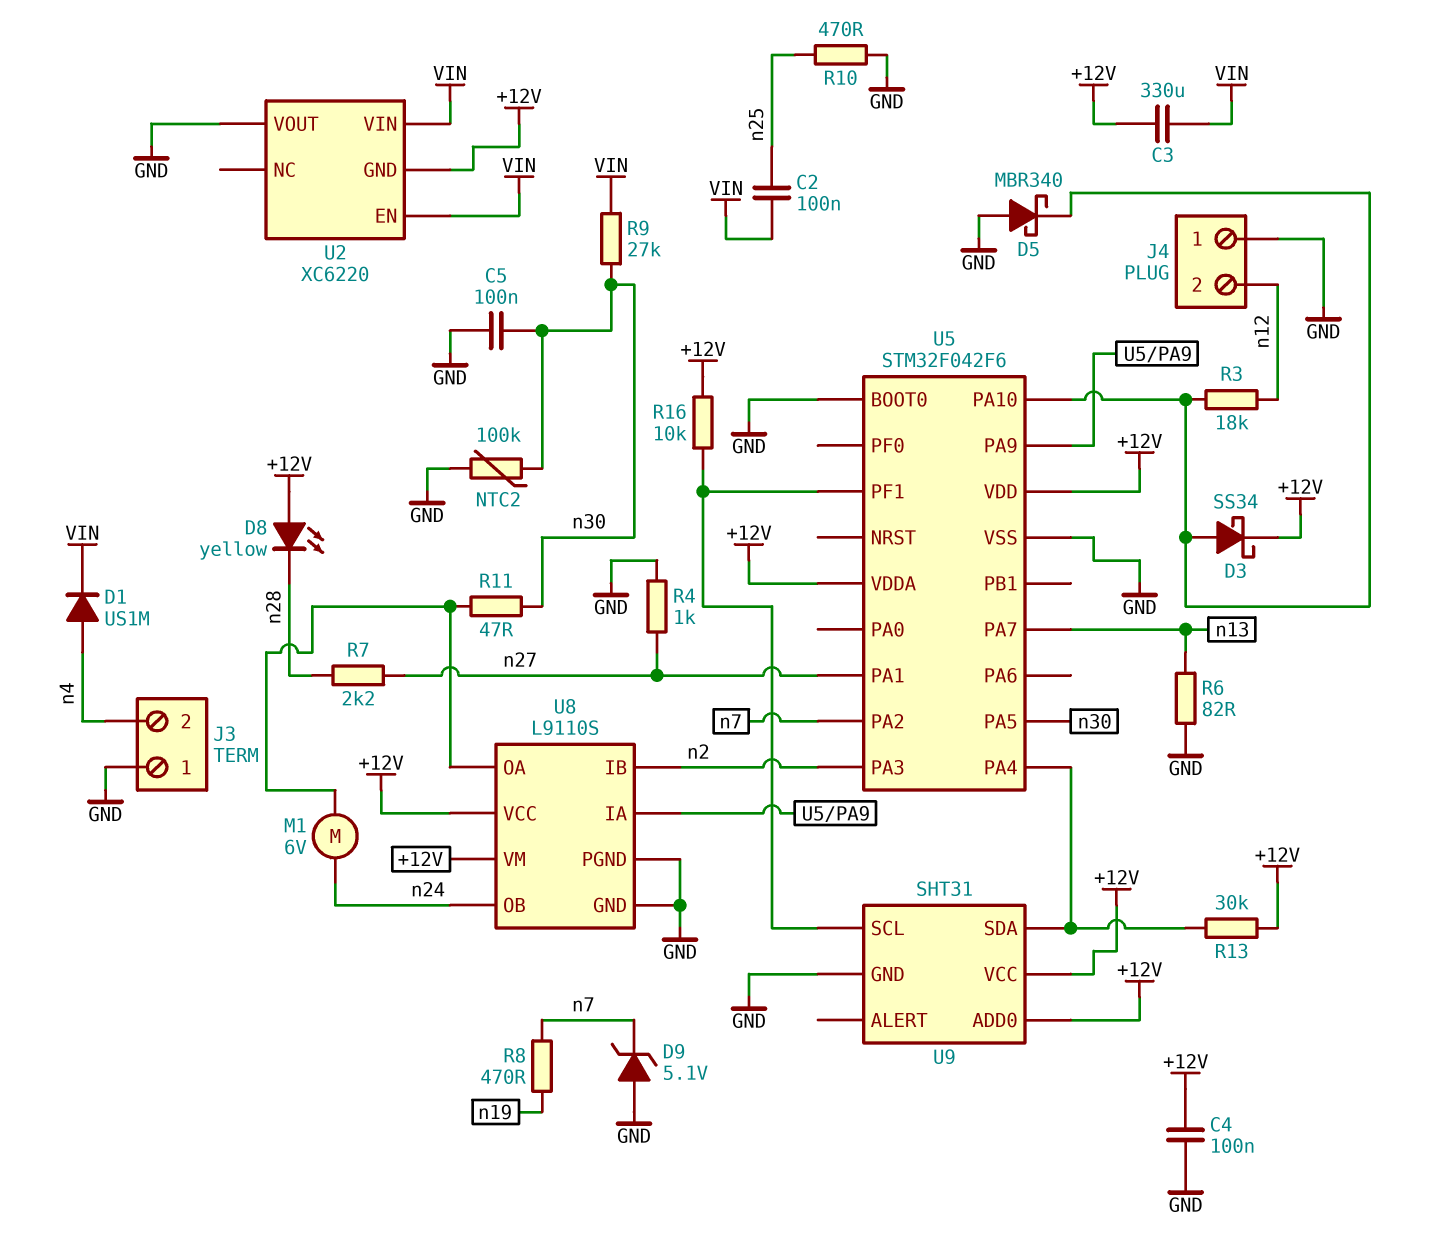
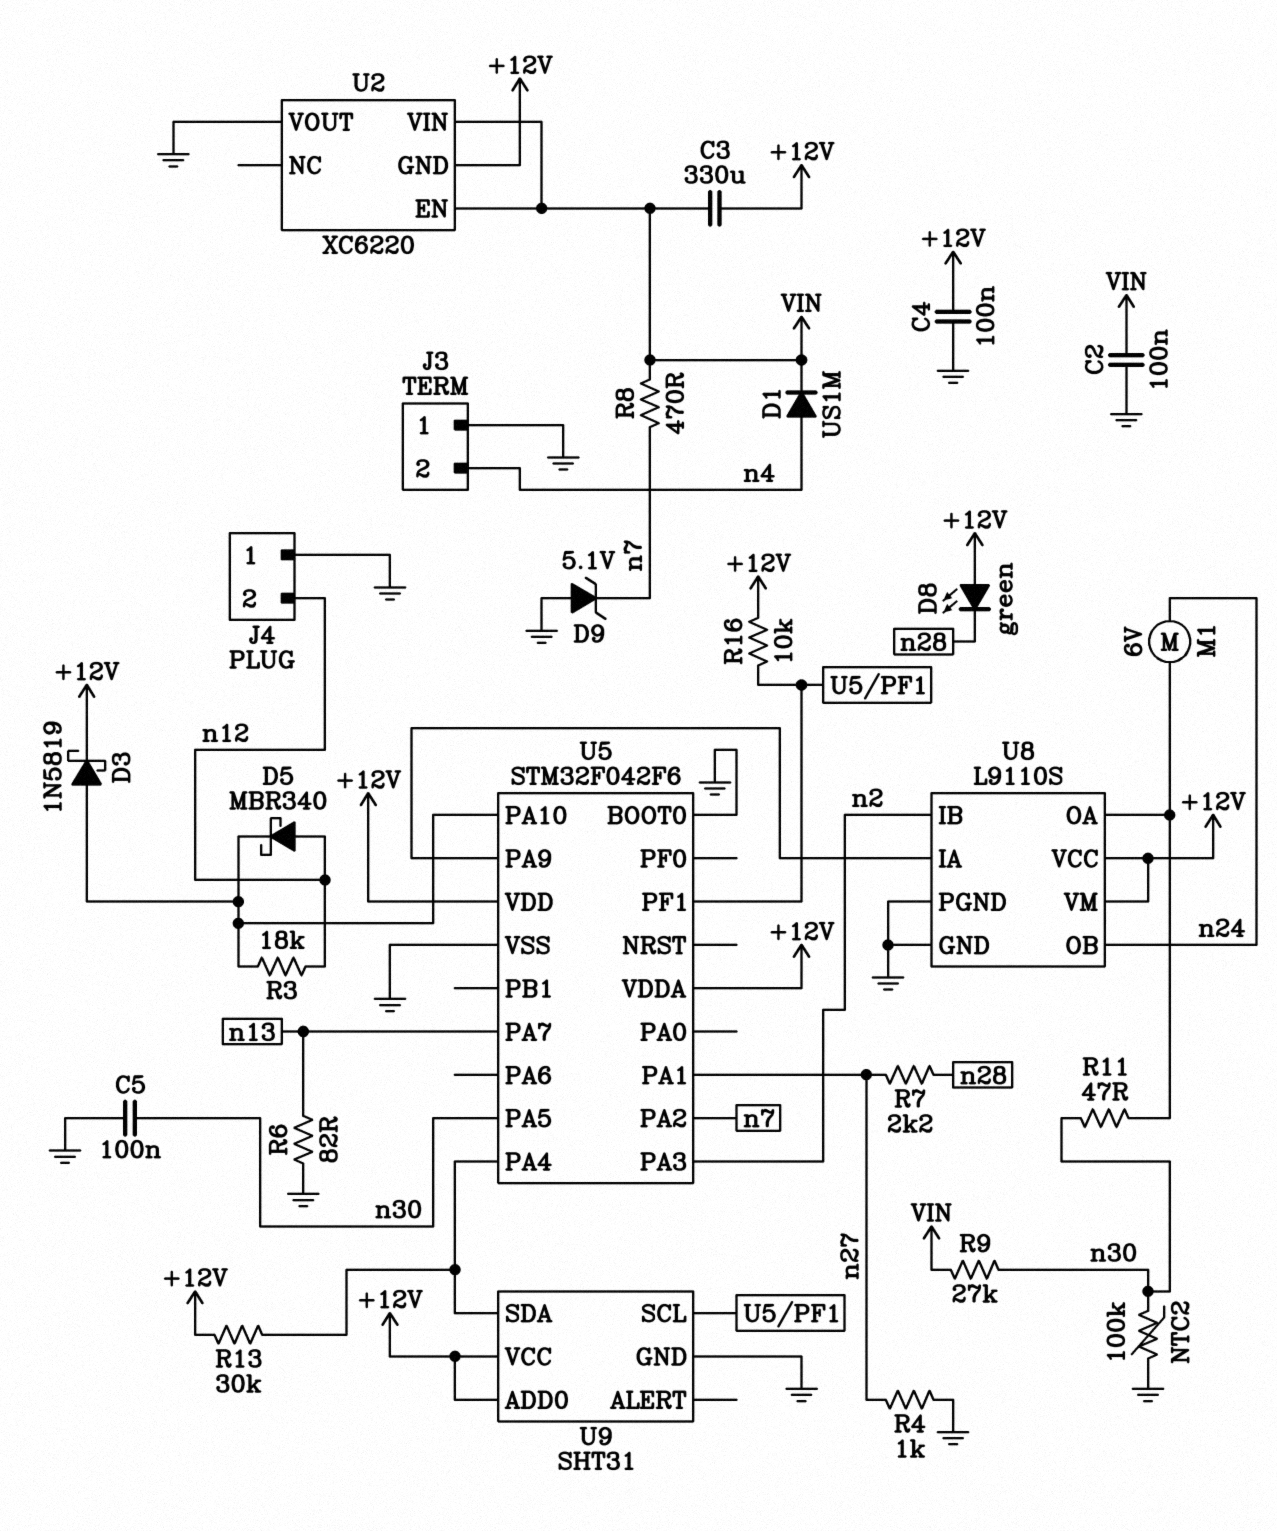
C2: 100nF (VIN, n25) -> 100nF (GND, VIN)
D3: schottky SS34 (A U5/PA10, K +12V) -> schottky 1N5819 (A U5/PA10, K +12V)
D5: schottky MBR340 (A GND, K U5/PA10) -> schottky MBR340 (A n12, K U5/PA10)
D8: LED yellow (A +12V, K n28) -> LED green (A +12V, K n28)
R8: 470 (n7, n19) -> 470 (VIN, n7)
R10: 470 (GND, n25) -> none

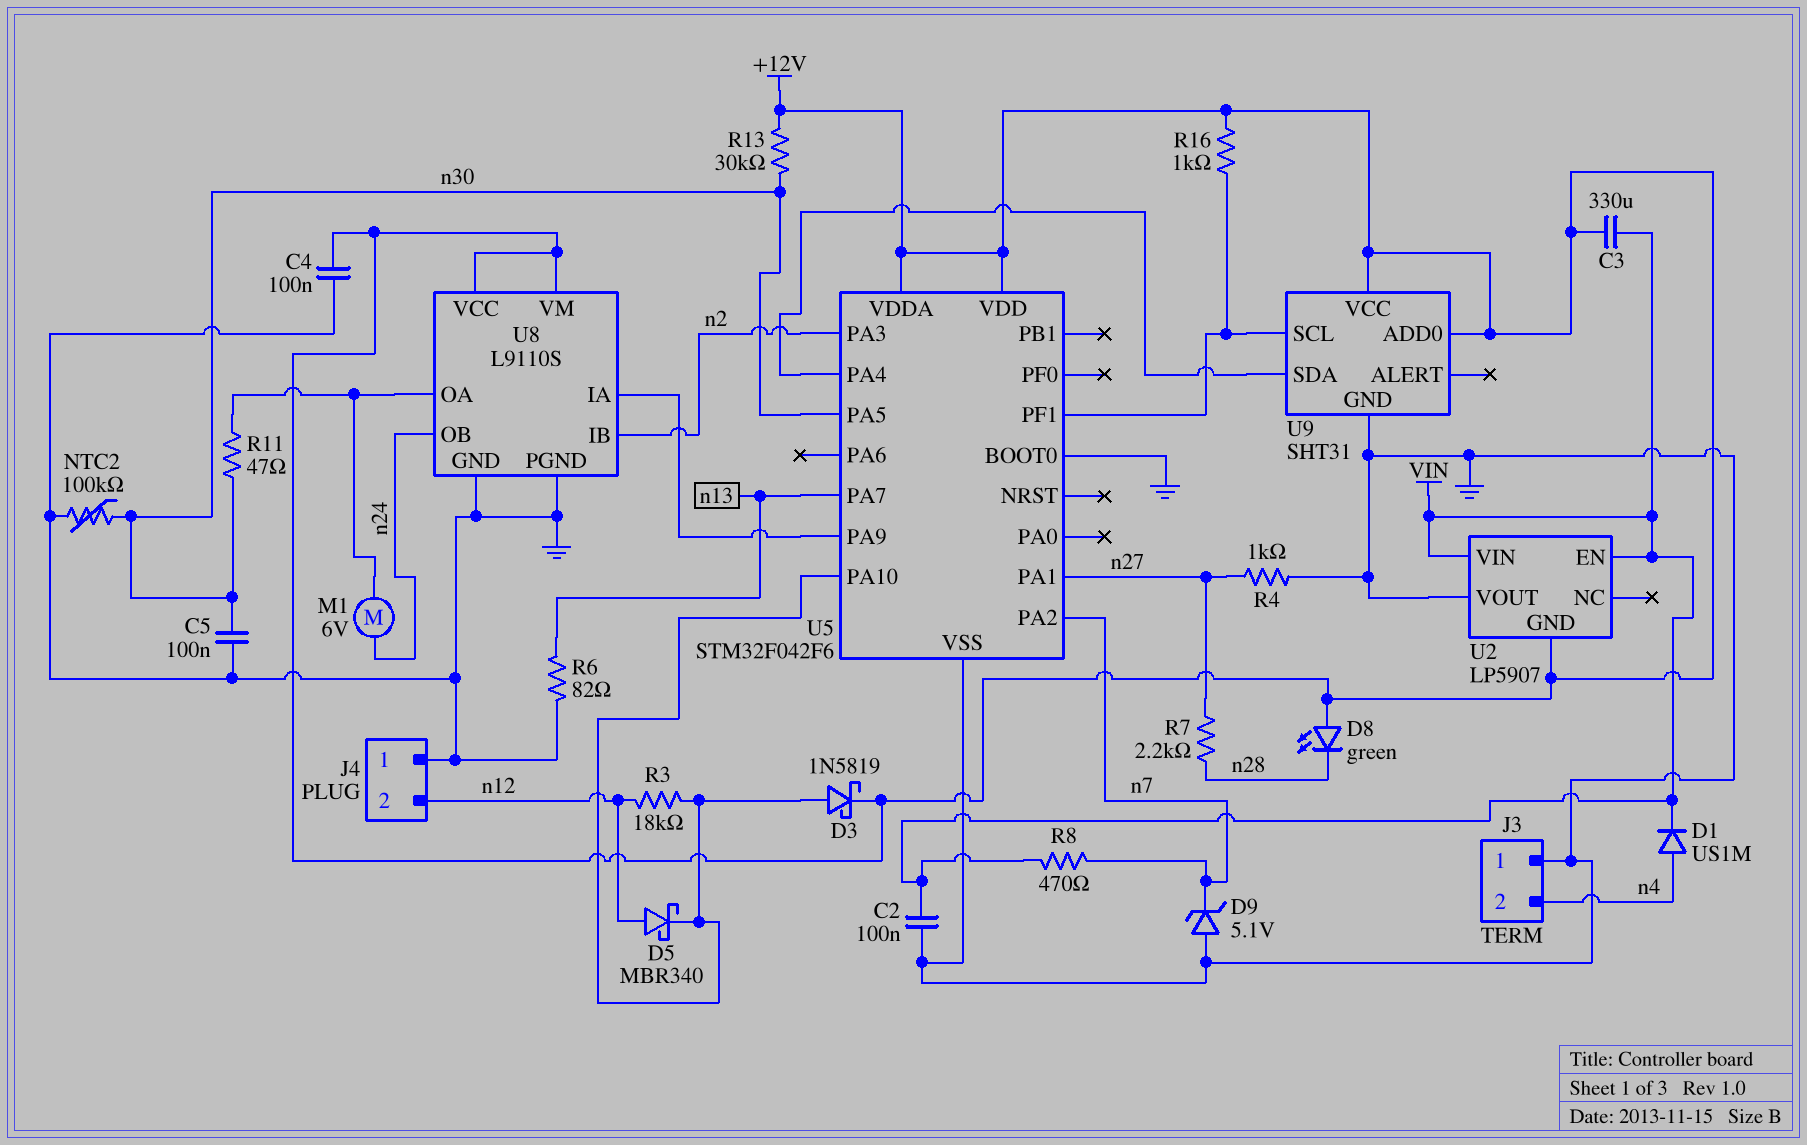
R9: 27k (VIN, n30) -> none
R13: 30k (+12V, U5/PA4) -> 30k (+12V, n30)
R16: 10k (+12V, U5/PF1) -> 1k (+12V, U5/PF1)
U2: XC6220 -> LP5907

